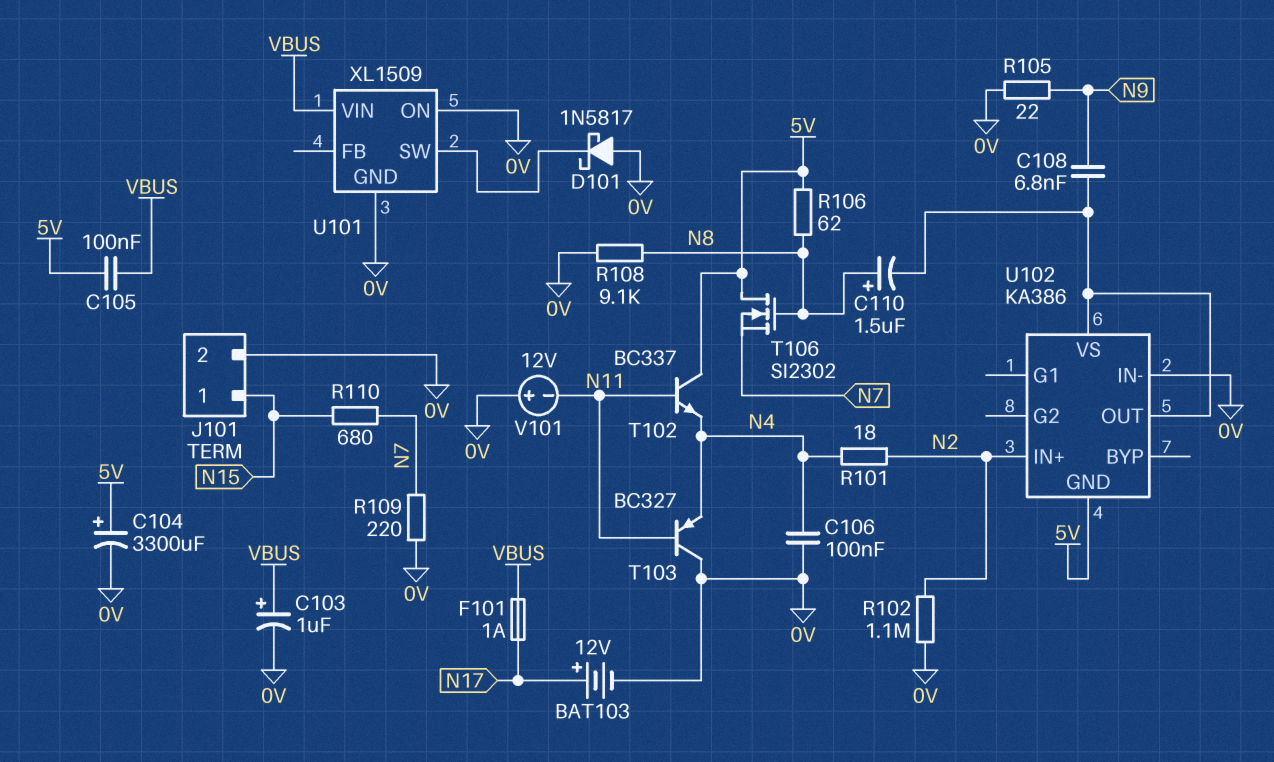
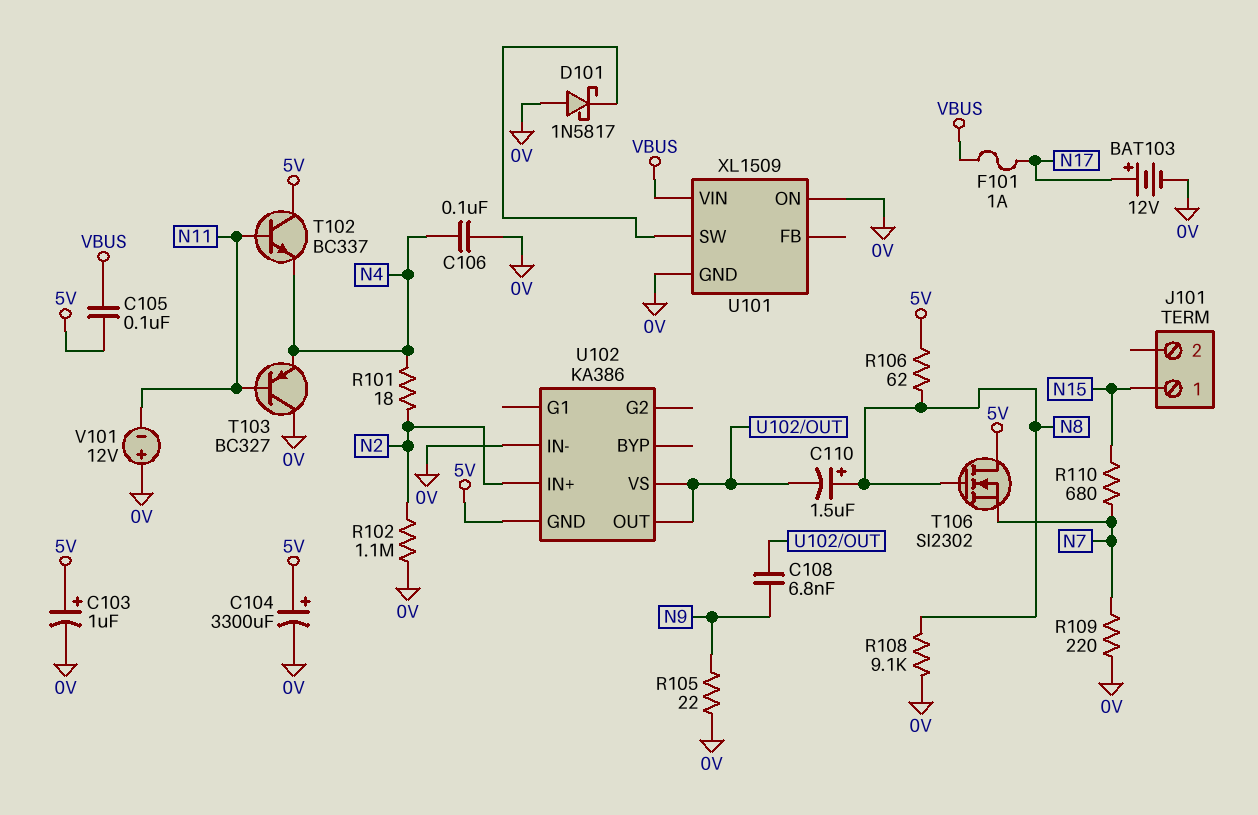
C103: 1uF (plus VBUS, minus 0V) -> 1uF (plus 5V, minus 0V)
J101 pin 2: 0V -> none

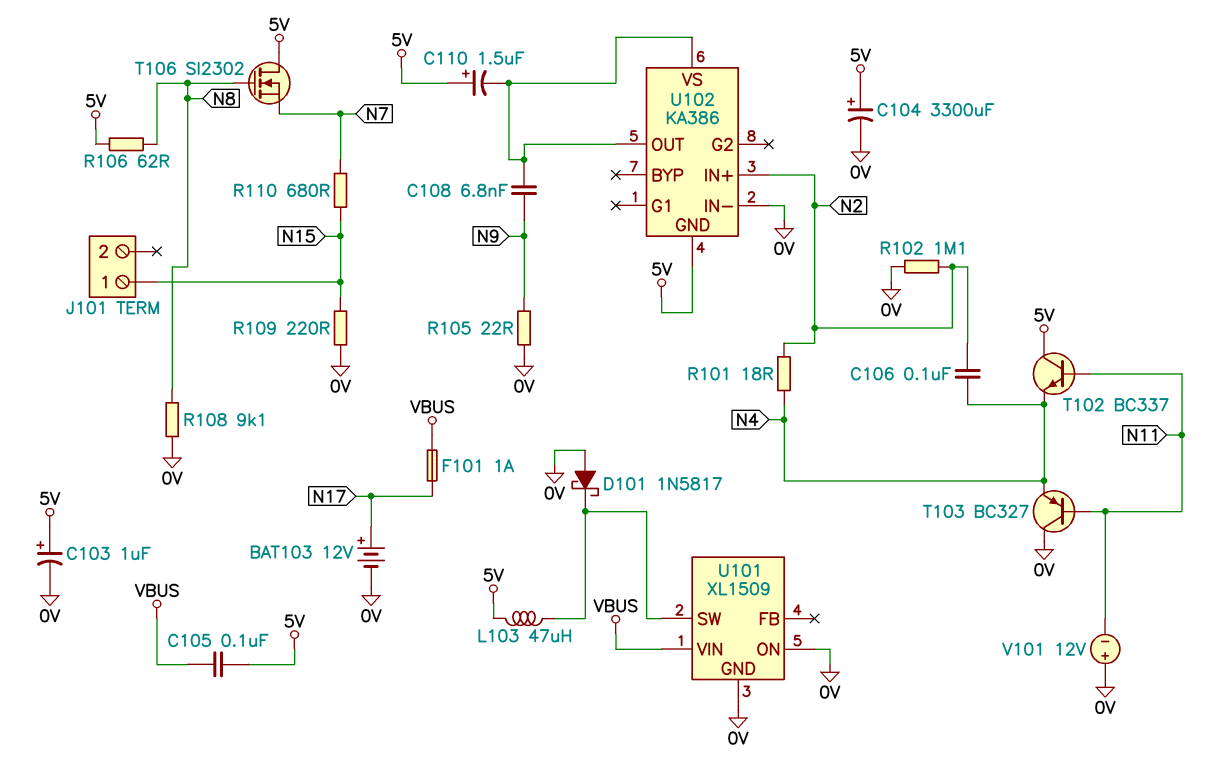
C106: 100nF (0V, N4) -> 100nF (N2, N4)
C110: 1.5uF (plus N8, minus U102/OUT) -> 1.5uF (plus 5V, minus U102/OUT)
L103: none -> 47uH (5V, U101/SW)
R109: 220 (0V, N7) -> 220 (0V, N15)

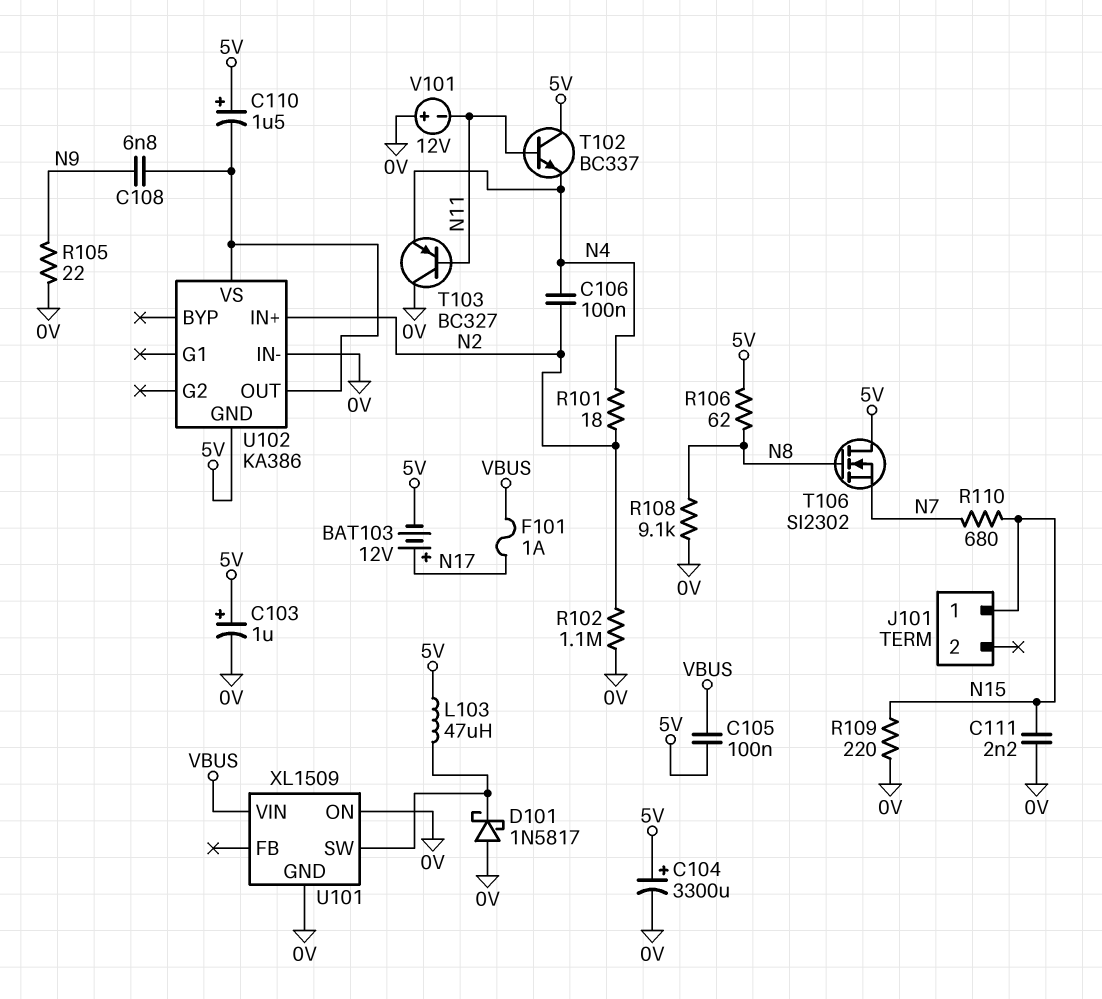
BAT103: 12V (plus N17, minus 0V) -> 12V (plus N17, minus 5V)
C111: none -> 2.2nF (0V, N15)

